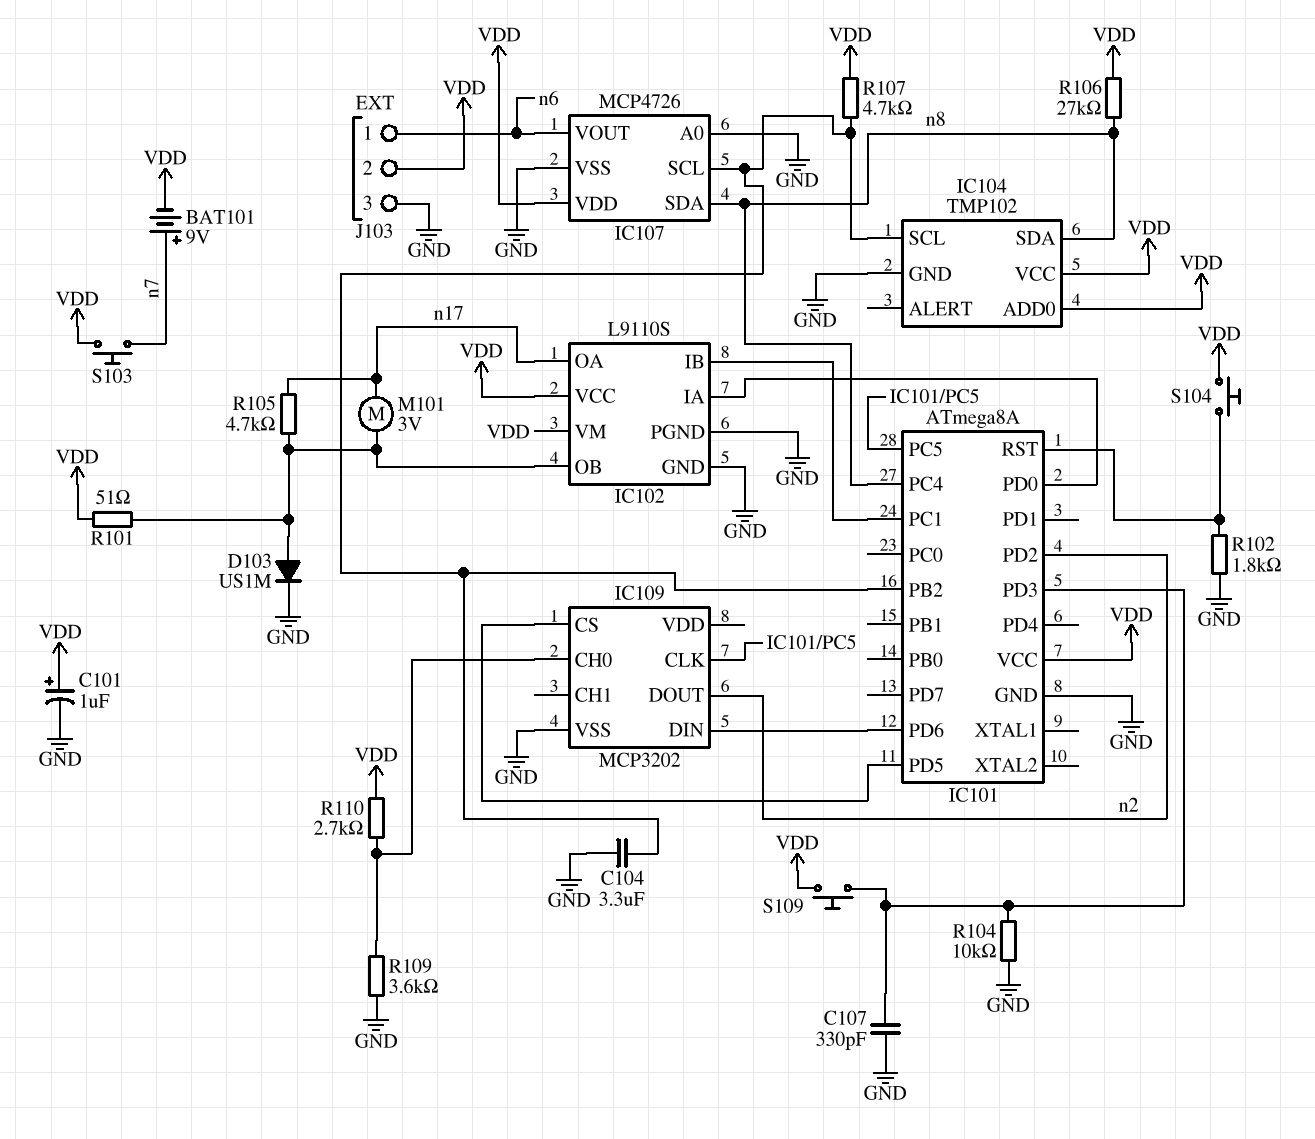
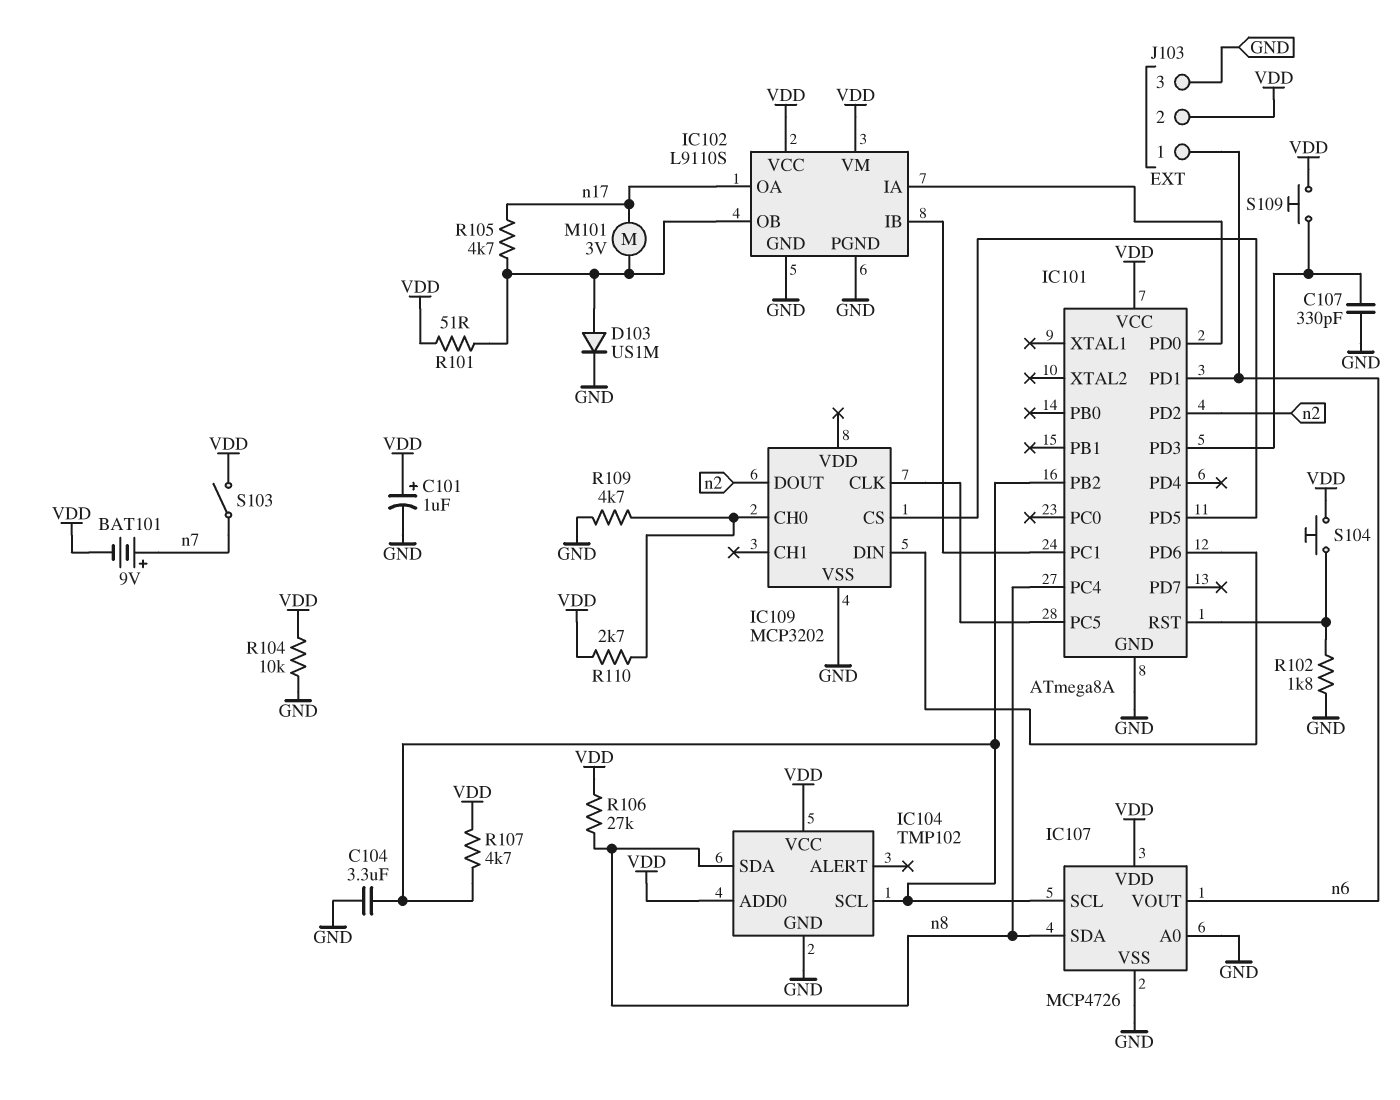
IC101 pin PD1: none -> n6
R104: 10k (GND, IC101/PD3) -> 10k (GND, VDD)
R109: 3.6k (GND, IC109/CH0) -> 4.7k (GND, IC109/CH0)
S103: button (VDD, n7) -> switch (VDD, n7)

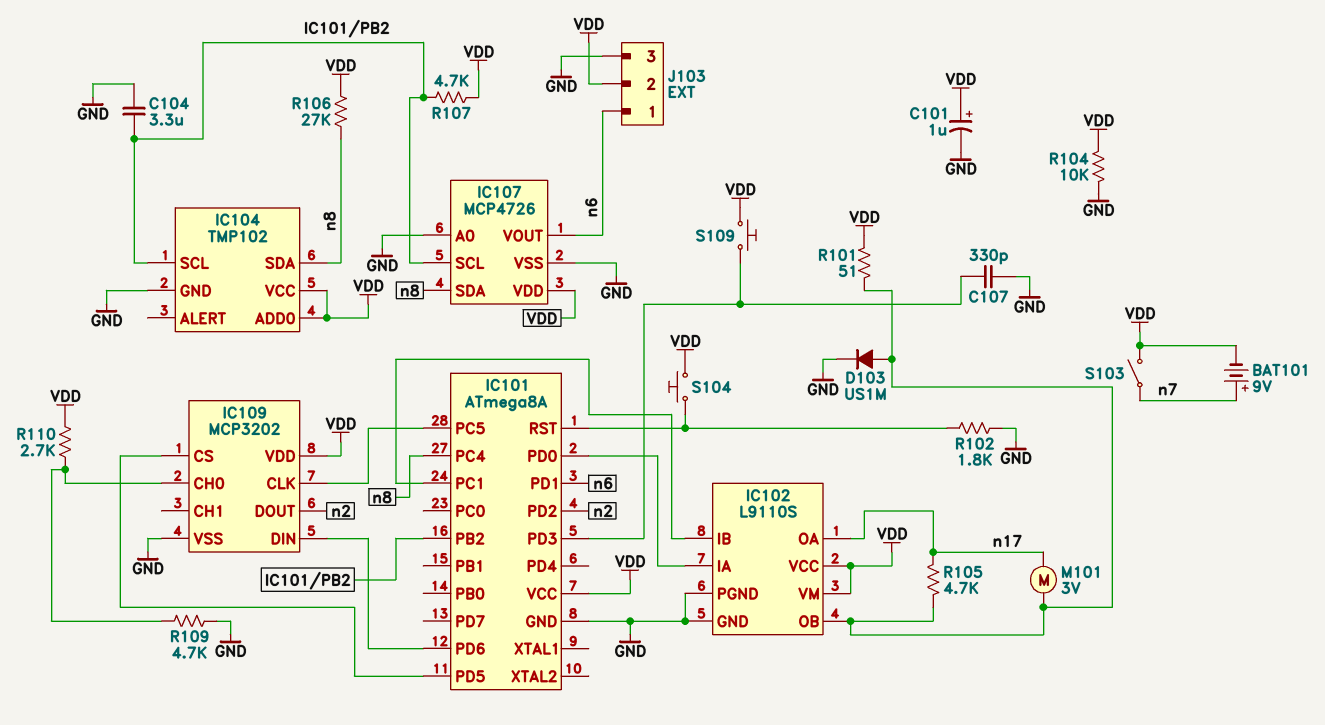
IC109 pin VDD: none -> VDD

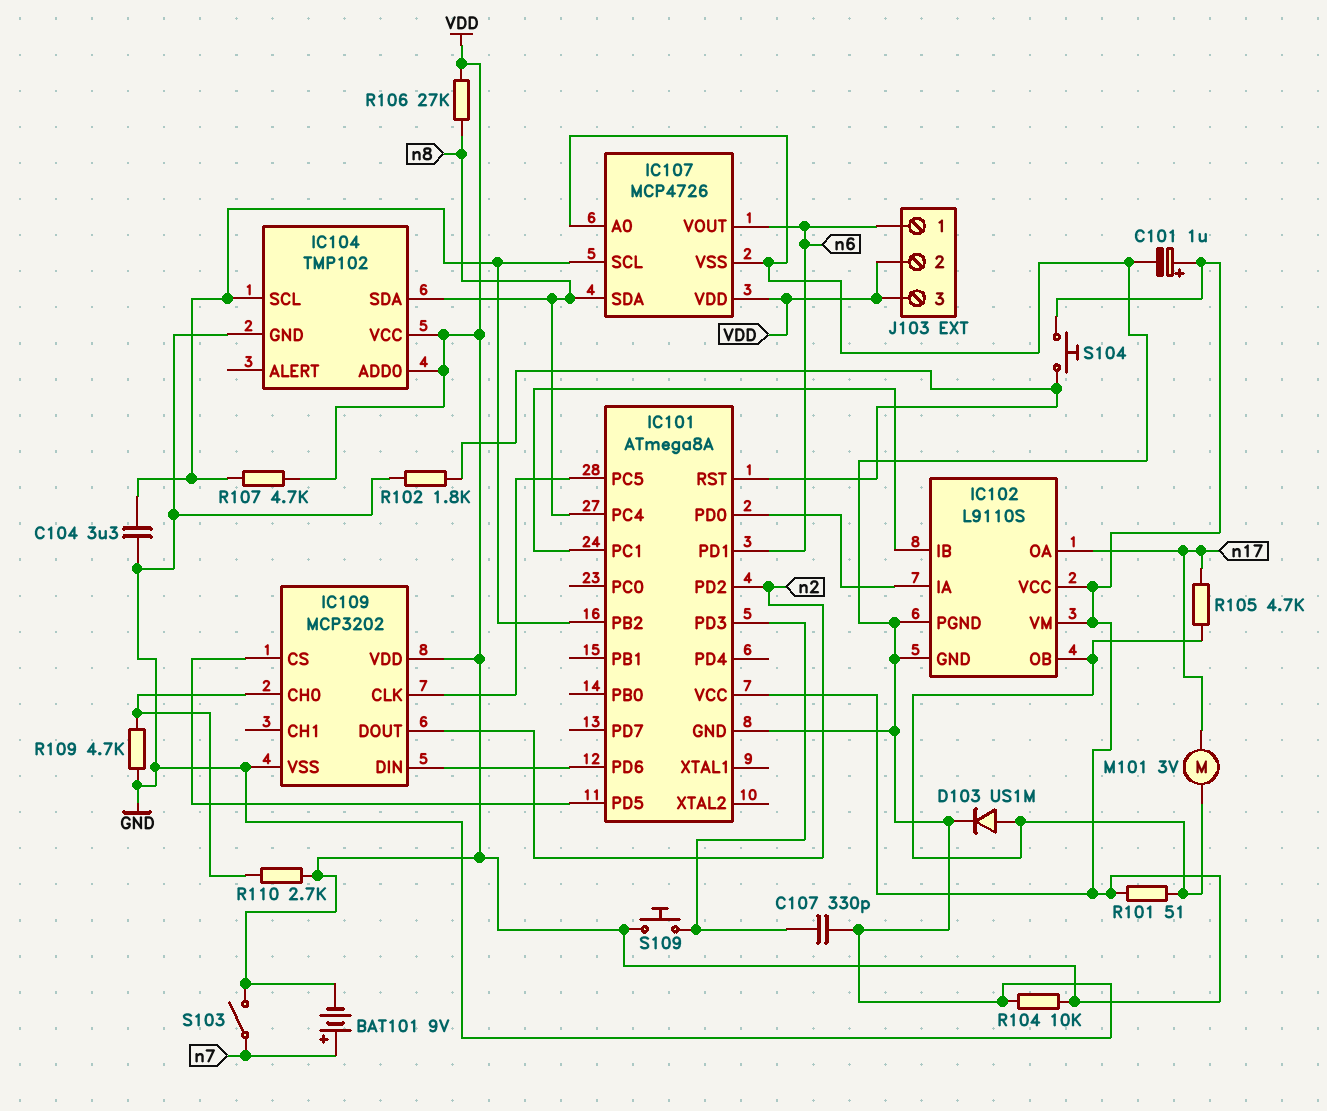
J103 pin 3: GND -> VDD

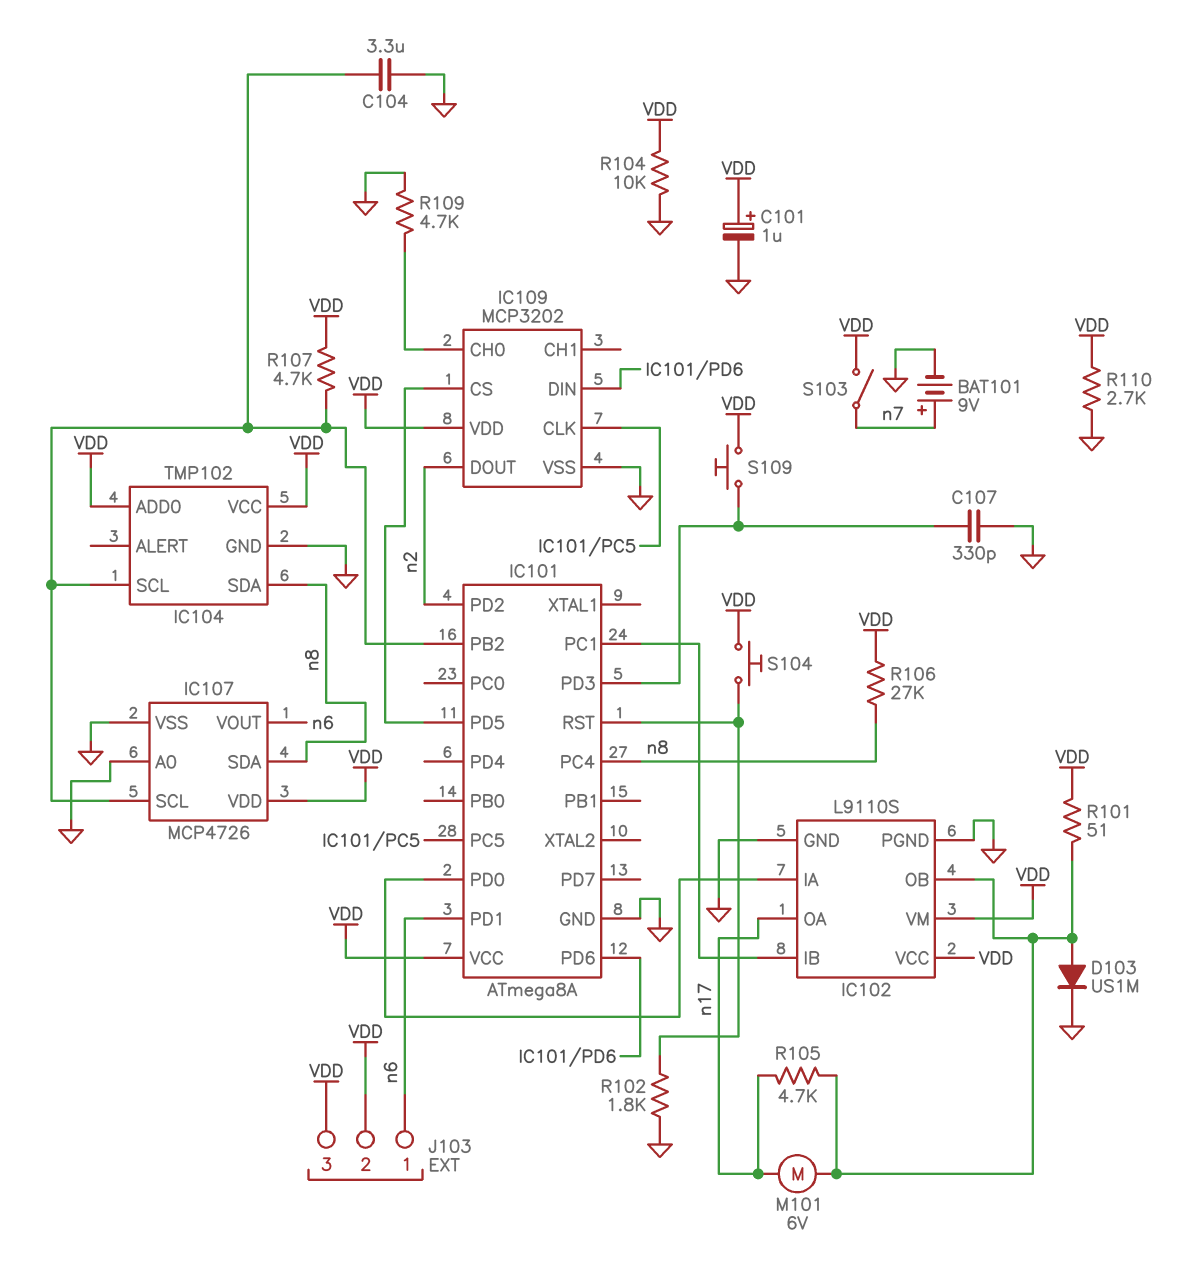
BAT101: 9V (plus n7, minus VDD) -> 9V (plus n7, minus GND)
M101: motor 3V (IC102/OB, n17) -> motor 6V (IC102/OB, n17)
R110: 2.7k (IC109/CH0, VDD) -> 2.7k (GND, VDD)

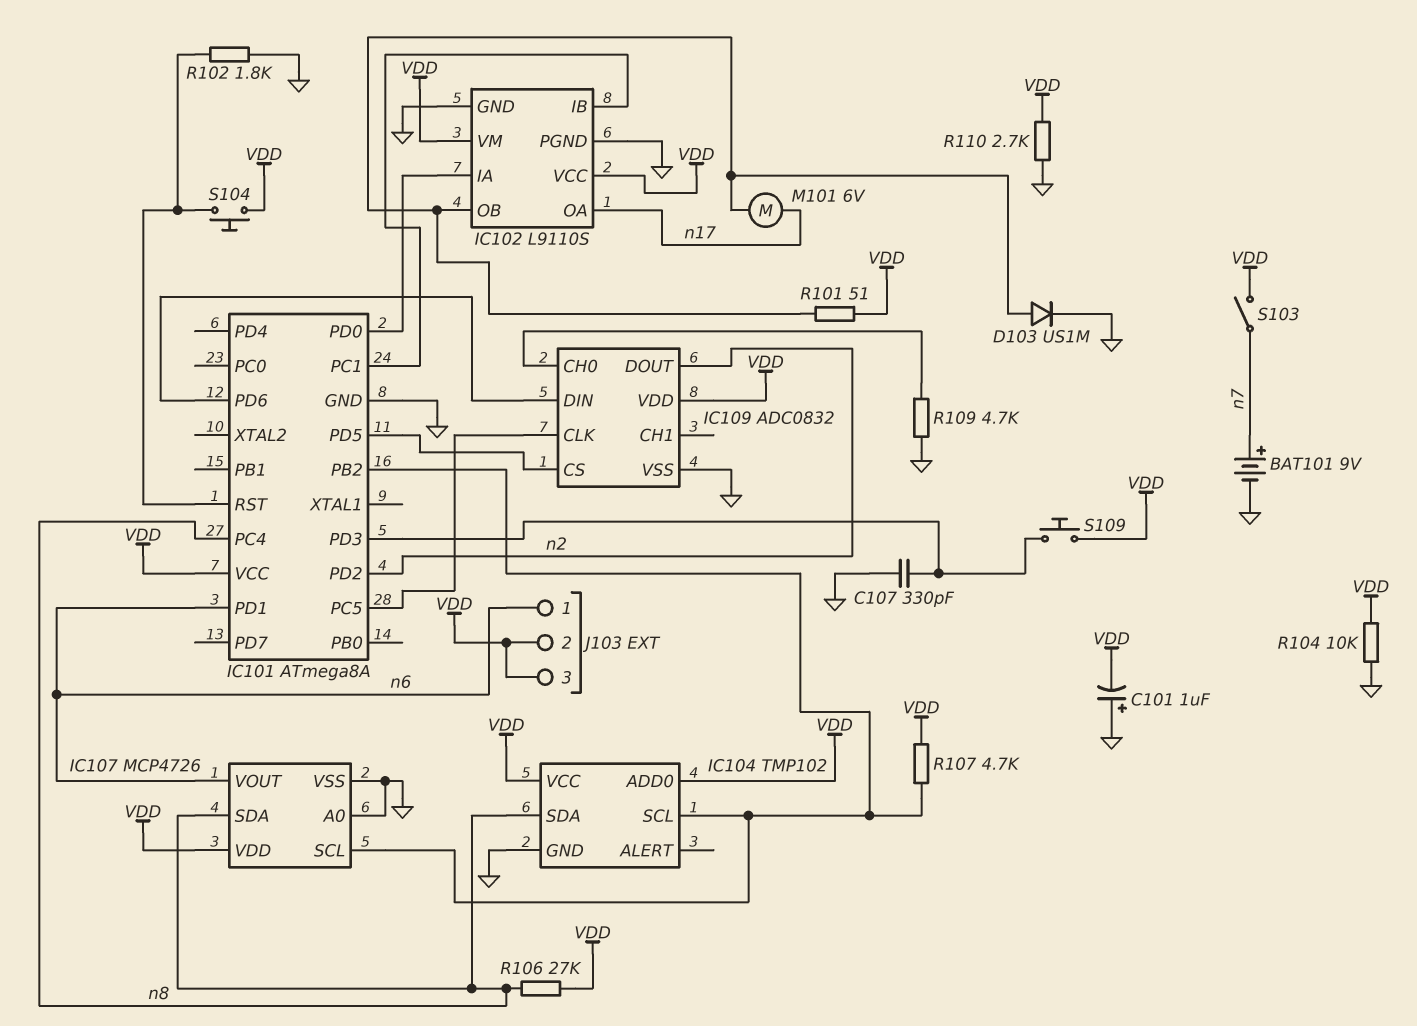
C101: 1uF (plus VDD, minus GND) -> 1uF (plus GND, minus VDD)
C104: 3.3uF (GND, IC101/PB2) -> none
IC109: MCP3202 -> ADC0832
R105: 4.7k (IC102/OB, n17) -> none

